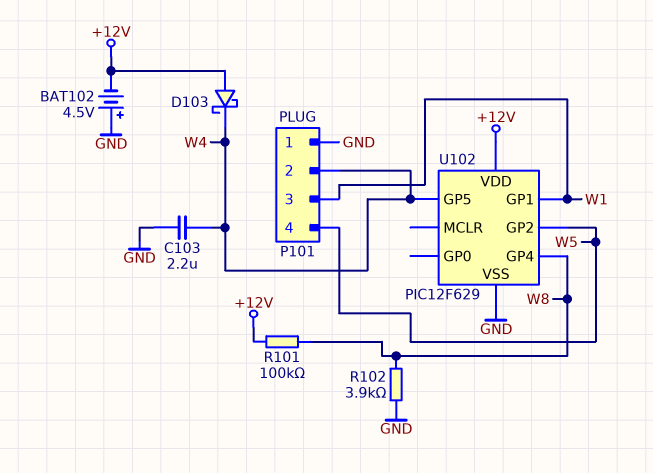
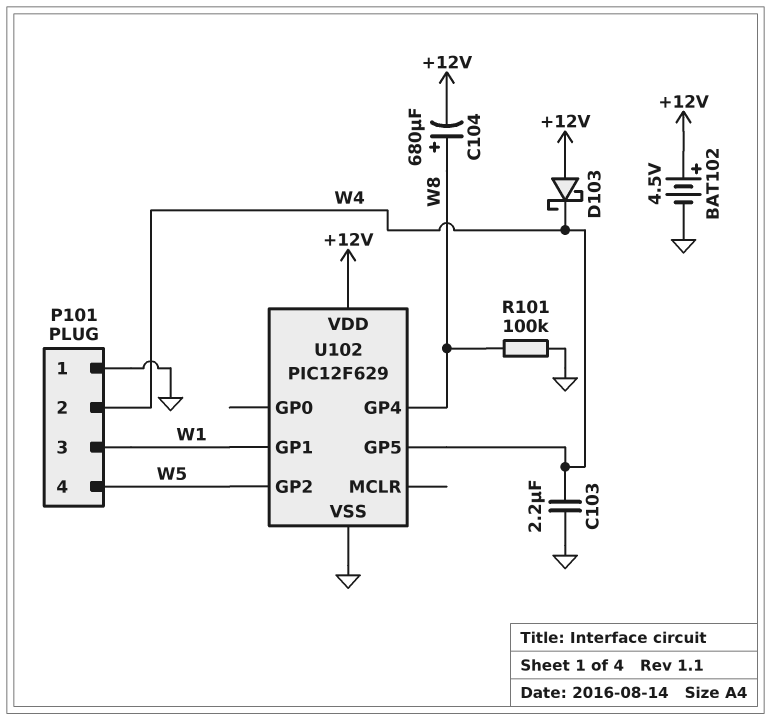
BAT102: 4.5V (plus GND, minus +12V) -> 4.5V (plus +12V, minus GND)
C104: none -> 680uF (plus W8, minus +12V)
R101: 100k (+12V, W8) -> 100k (GND, W8)
R102: 3.9k (GND, W8) -> none

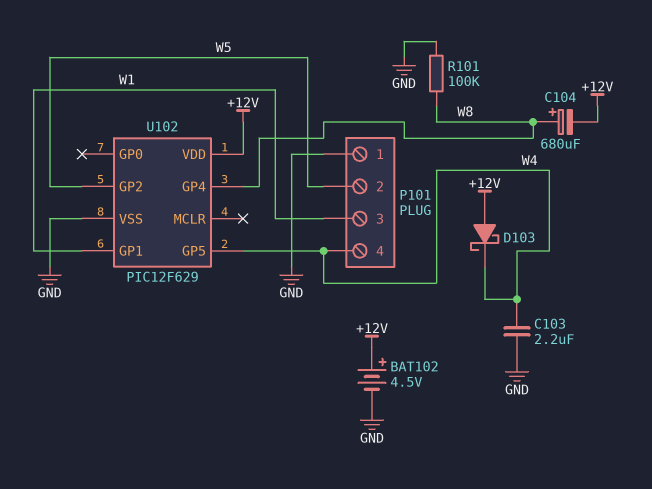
P101 pin 2: W4 -> W5
P101 pin 4: W5 -> W4

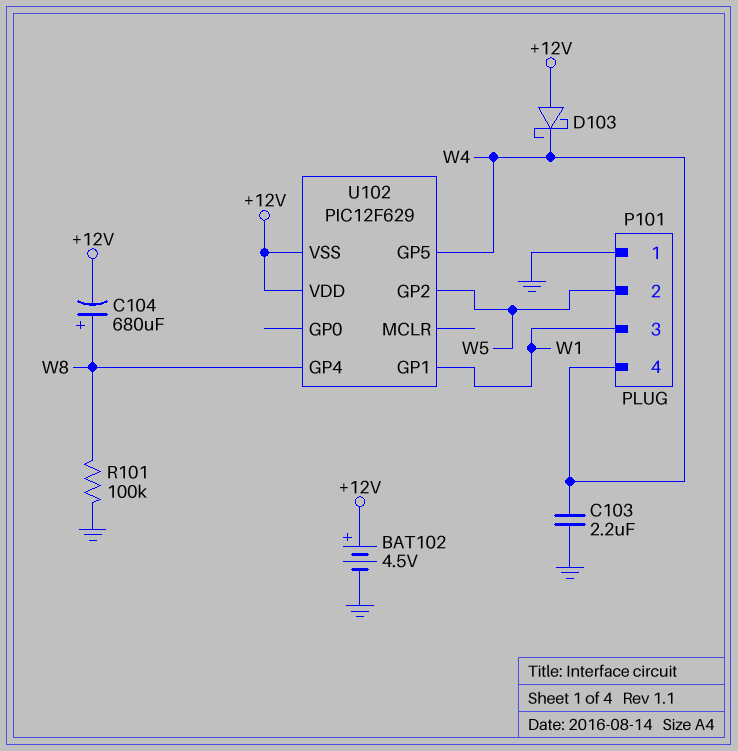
U102 pin VSS: GND -> +12V

